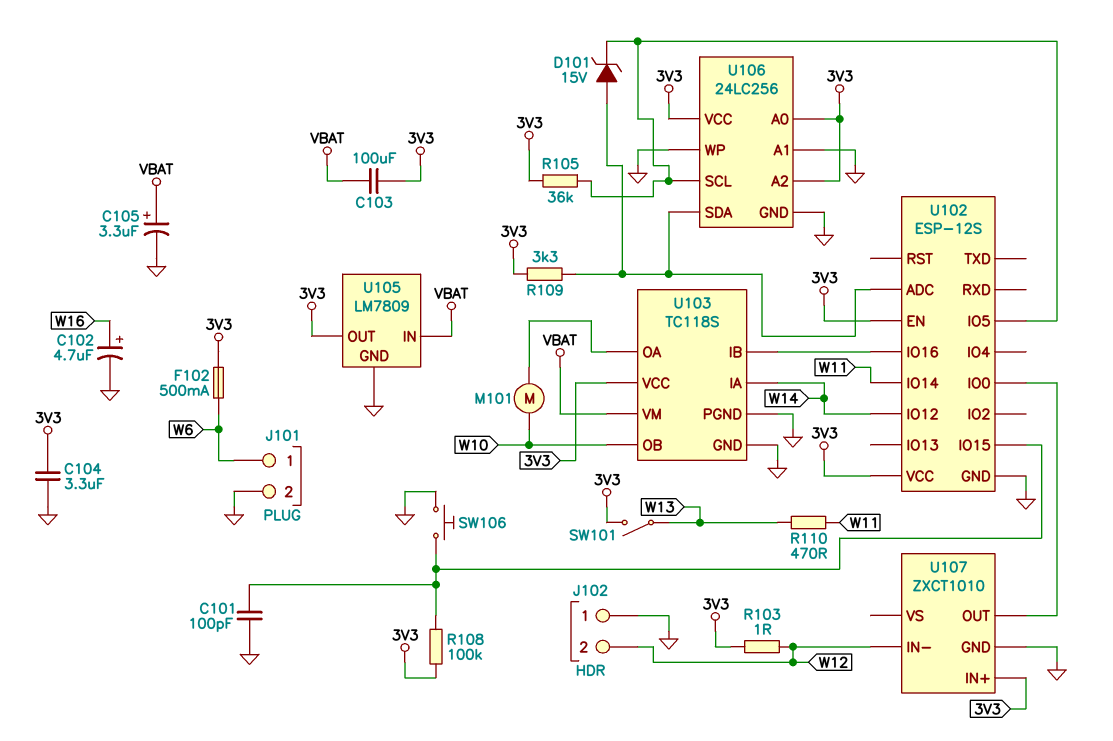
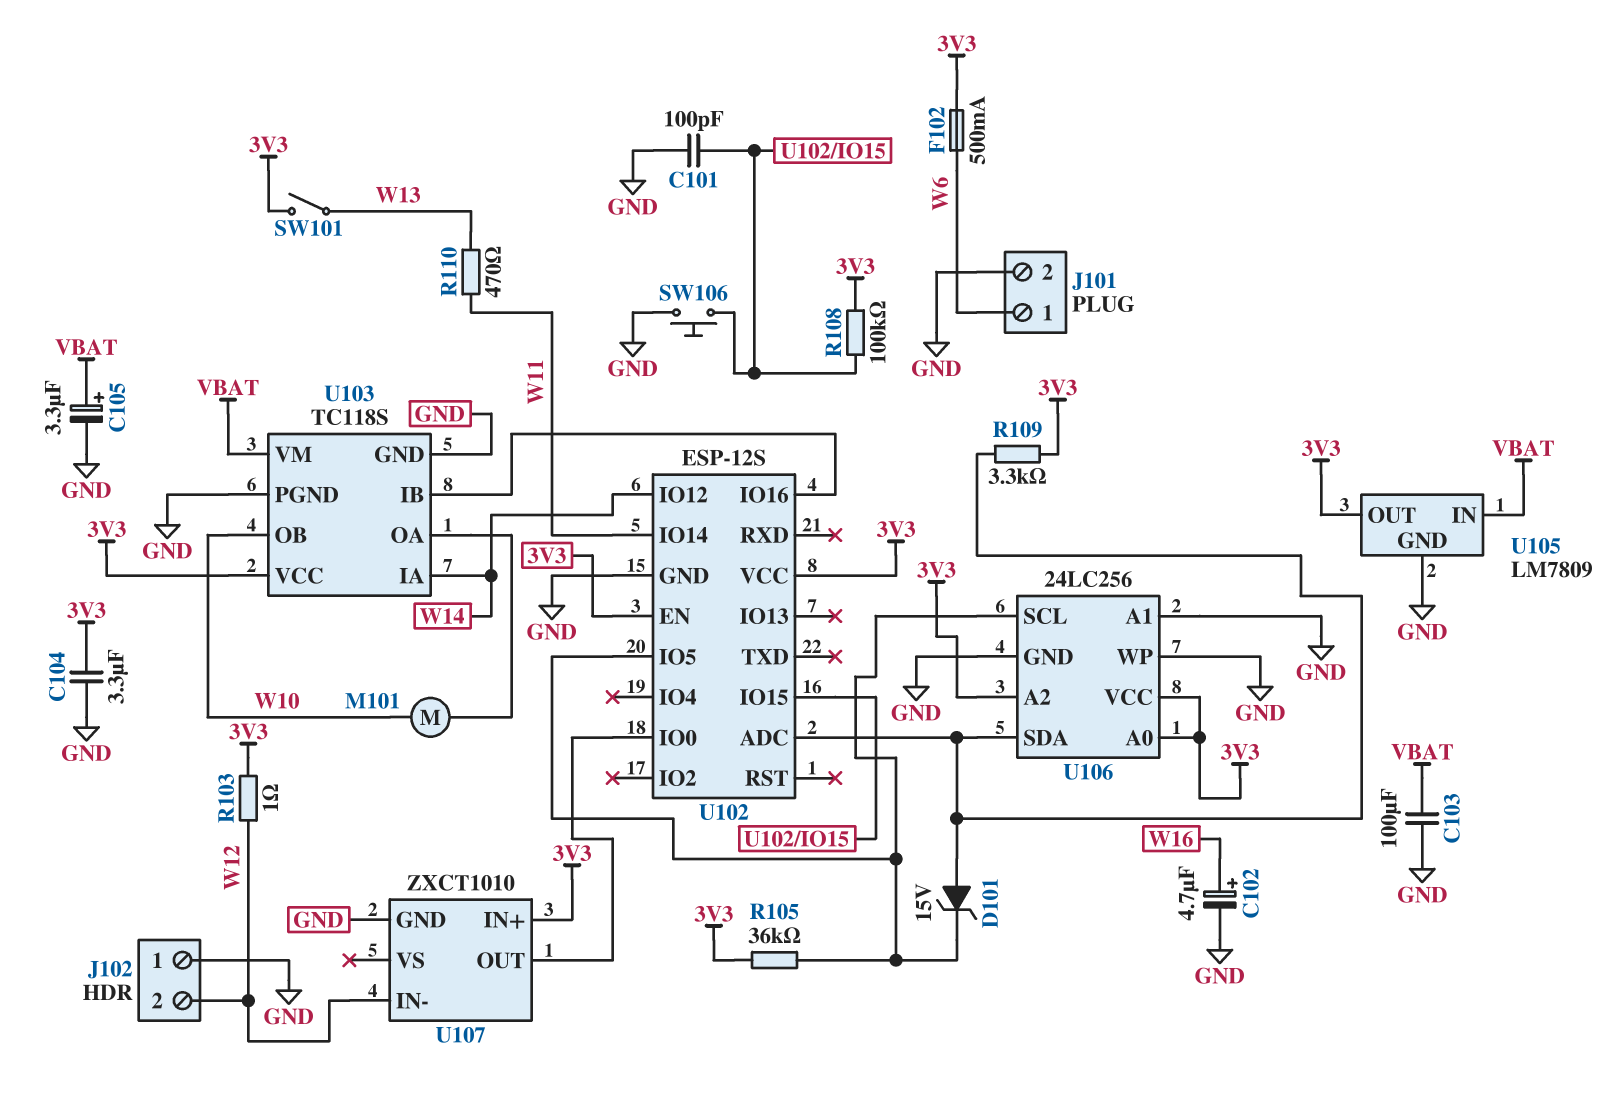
C103: 100uF (3V3, VBAT) -> 100uF (GND, VBAT)

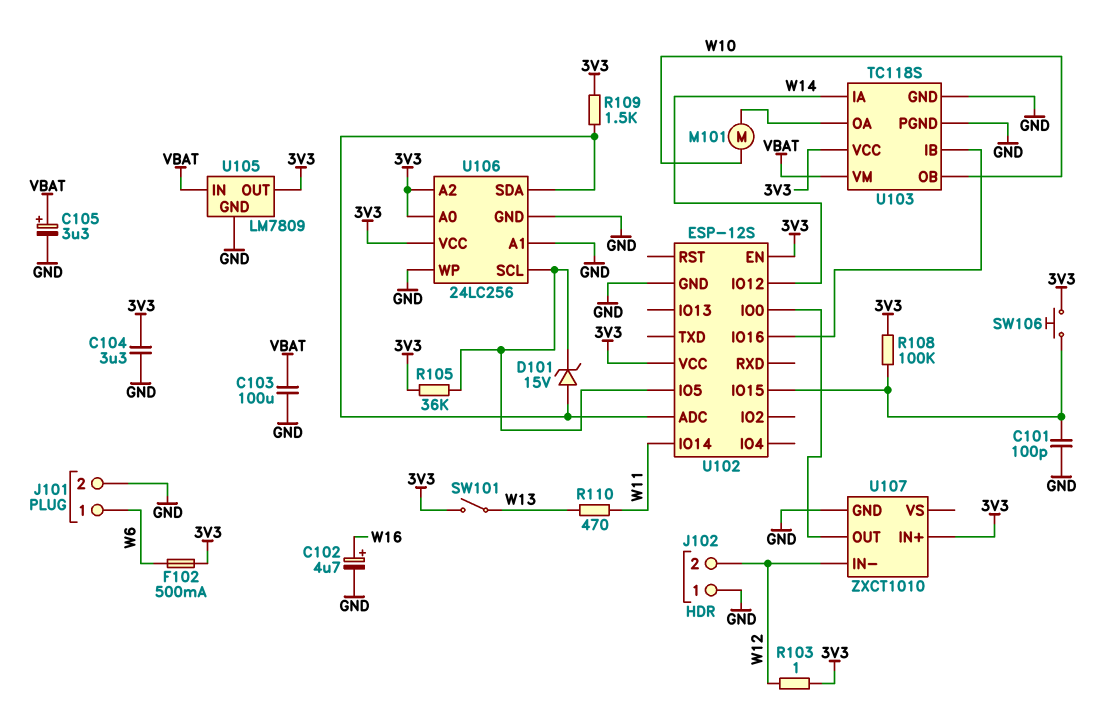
R109: 3.3k (3V3, U102/ADC) -> 1.5k (3V3, U102/ADC)
SW106: button (GND, U102/IO15) -> button (3V3, U102/IO15)

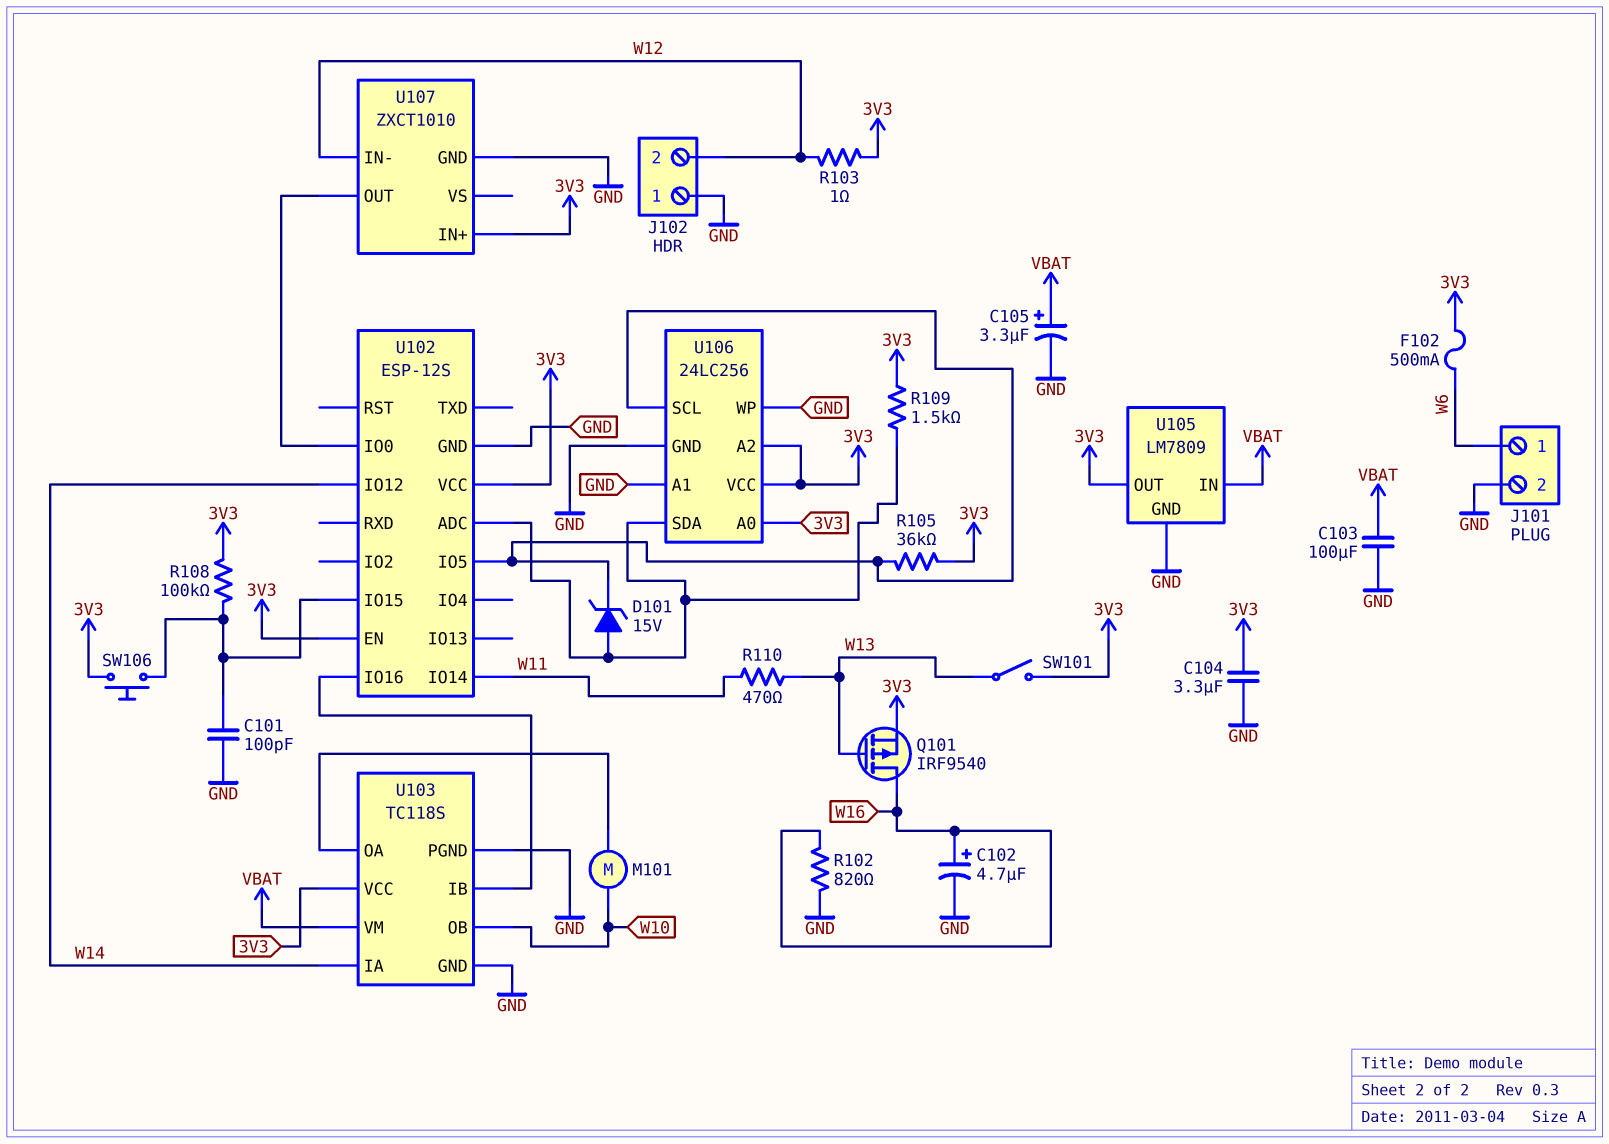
Q101: none -> PMOS IRF9540 (G W13, D W16, S 3V3)
R102: none -> 820 (GND, W16)

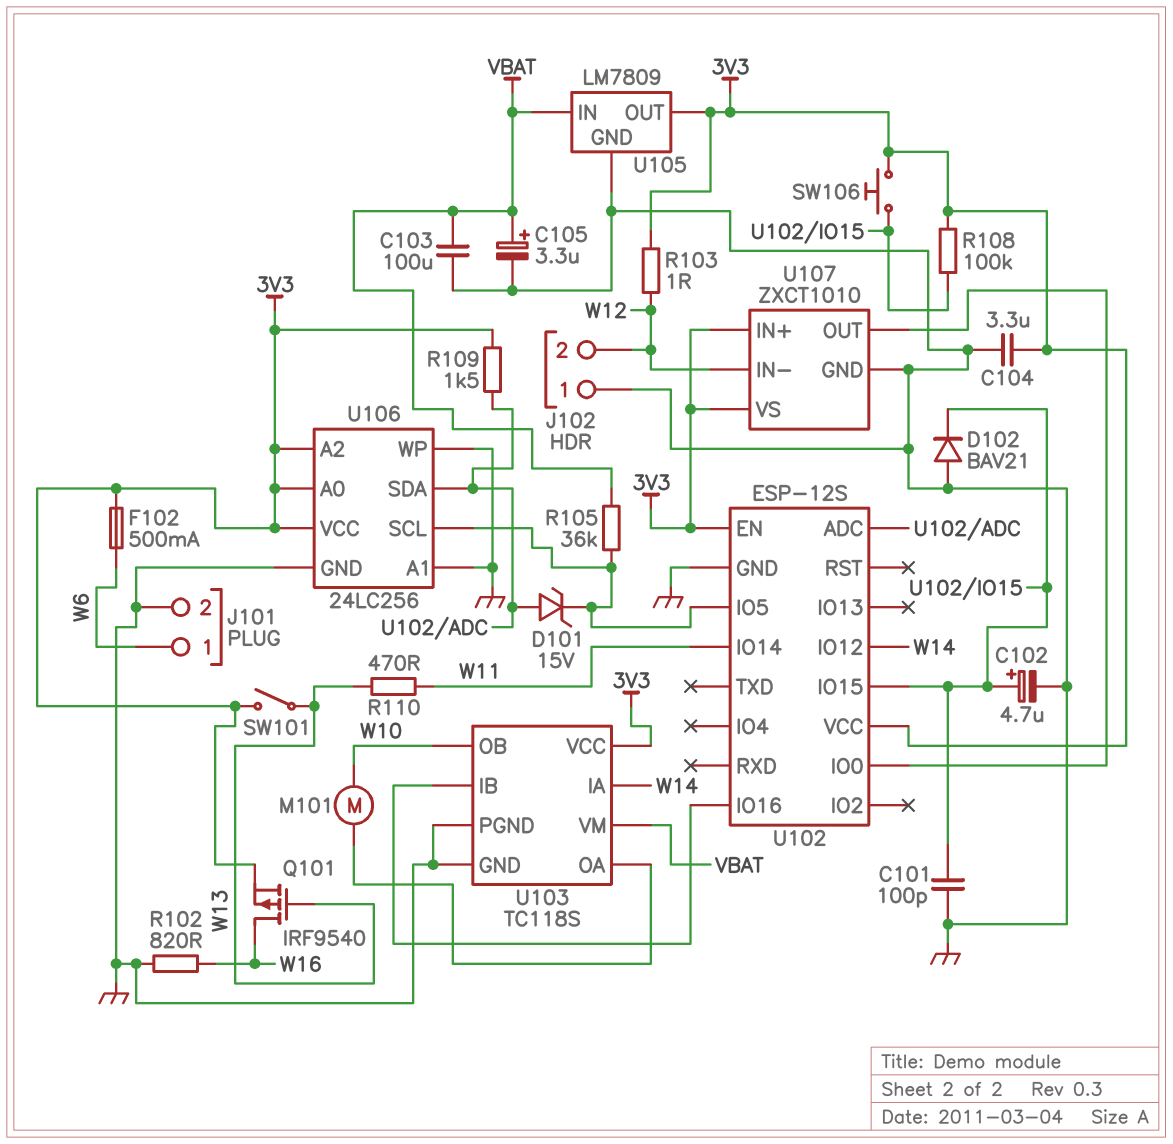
C102: 4.7uF (plus W16, minus GND) -> 4.7uF (plus U102/IO15, minus GND)
D102: none -> diode BAV21 (A GND, K U102/IO15)
R105: 36k (3V3, U102/IO5) -> 36k (U102/IO5, VBAT)
U107 pin VS: none -> 3V3

